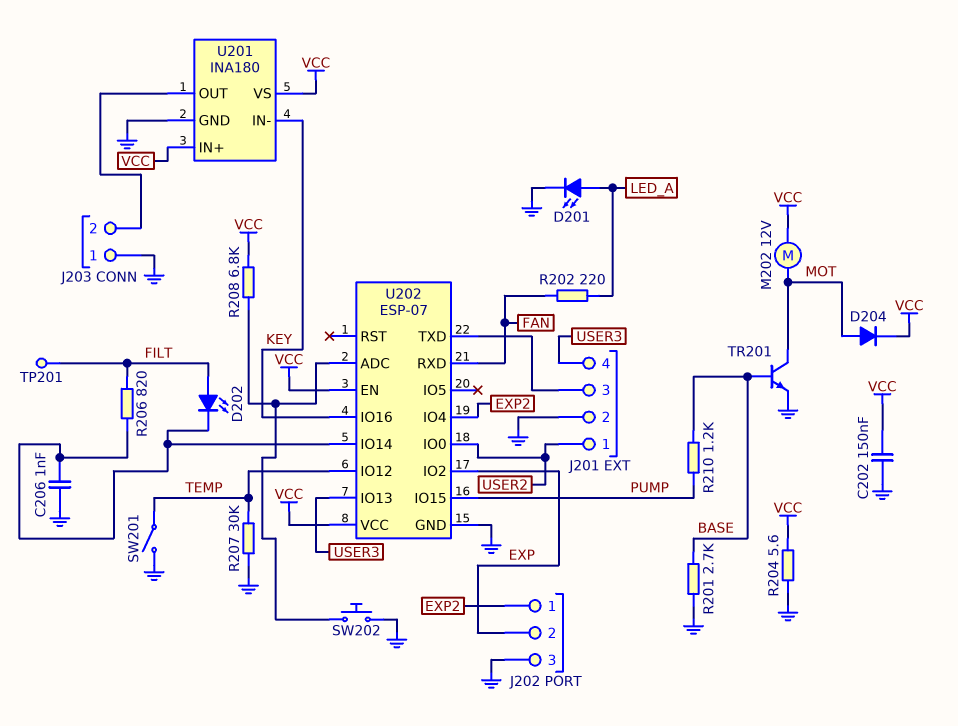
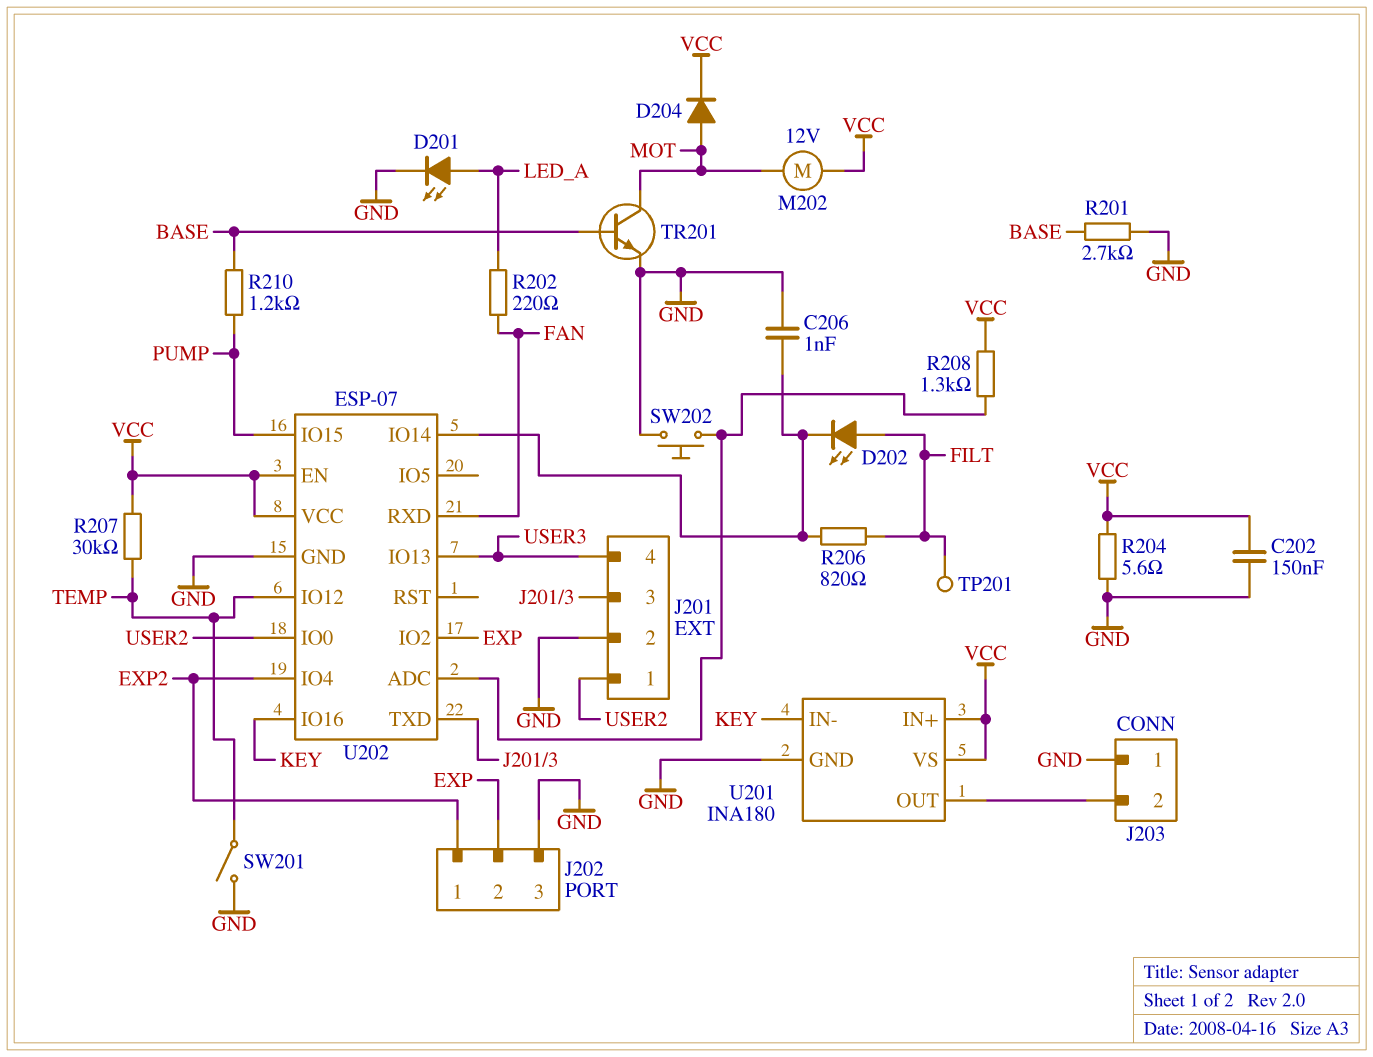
R207: 30k (GND, TEMP) -> 30k (TEMP, VCC)
R208: 6.8k (U202/ADC, VCC) -> 1.3k (U202/ADC, VCC)

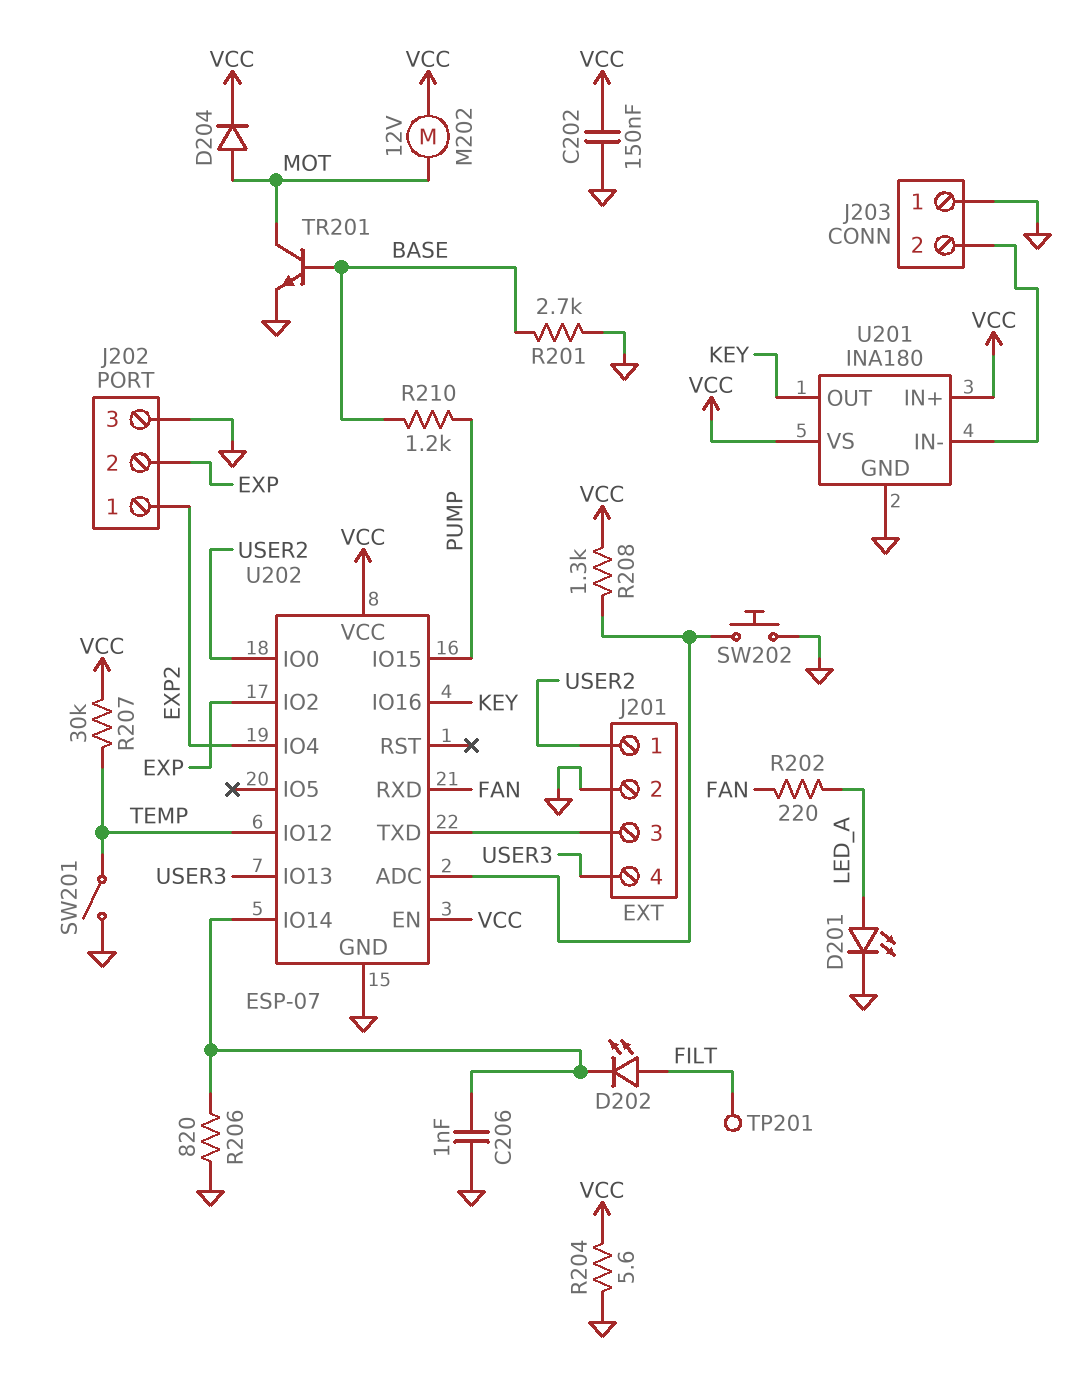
R206: 820 (FILT, U202/IO14) -> 820 (GND, U202/IO14)
U201 pin IN-: KEY -> J203/2
U201 pin OUT: J203/2 -> KEY

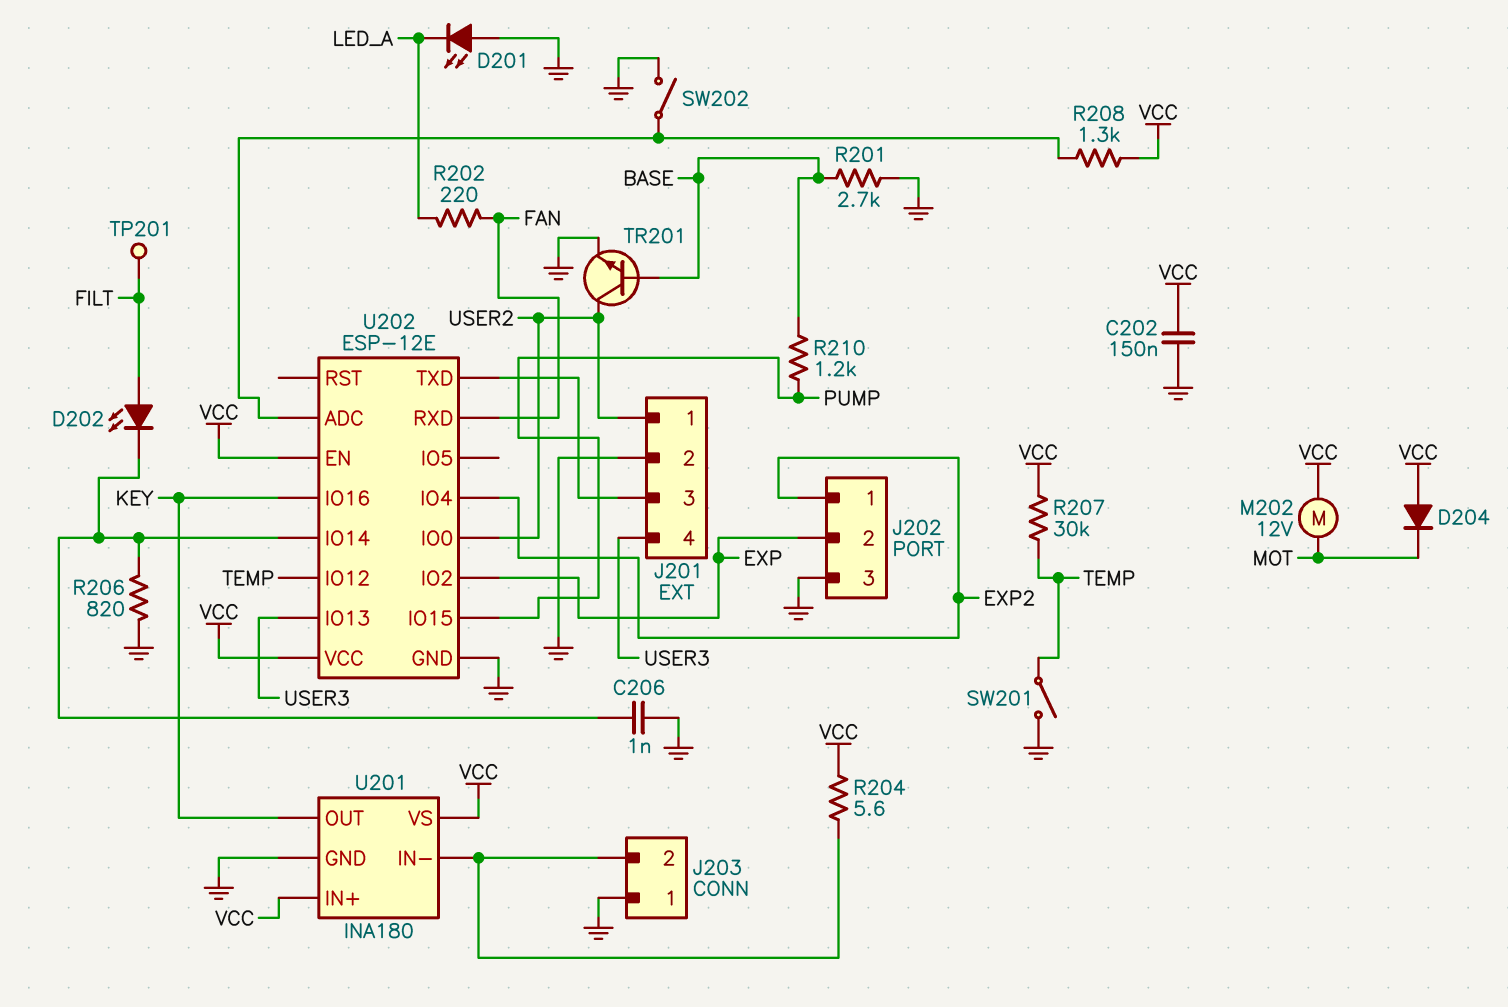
D201: LED (A LED_A, K GND) -> LED (A GND, K LED_A)
D204: diode (A MOT, K VCC) -> diode (A VCC, K MOT)
R204: 5.6 (GND, VCC) -> 5.6 (J203/2, VCC)
SW202: button (GND, U202/ADC) -> switch (GND, U202/ADC)
TR201: NPN (B BASE, C MOT, E GND) -> NPN (B BASE, C USER2, E GND)
U202: ESP-07 -> ESP-12E

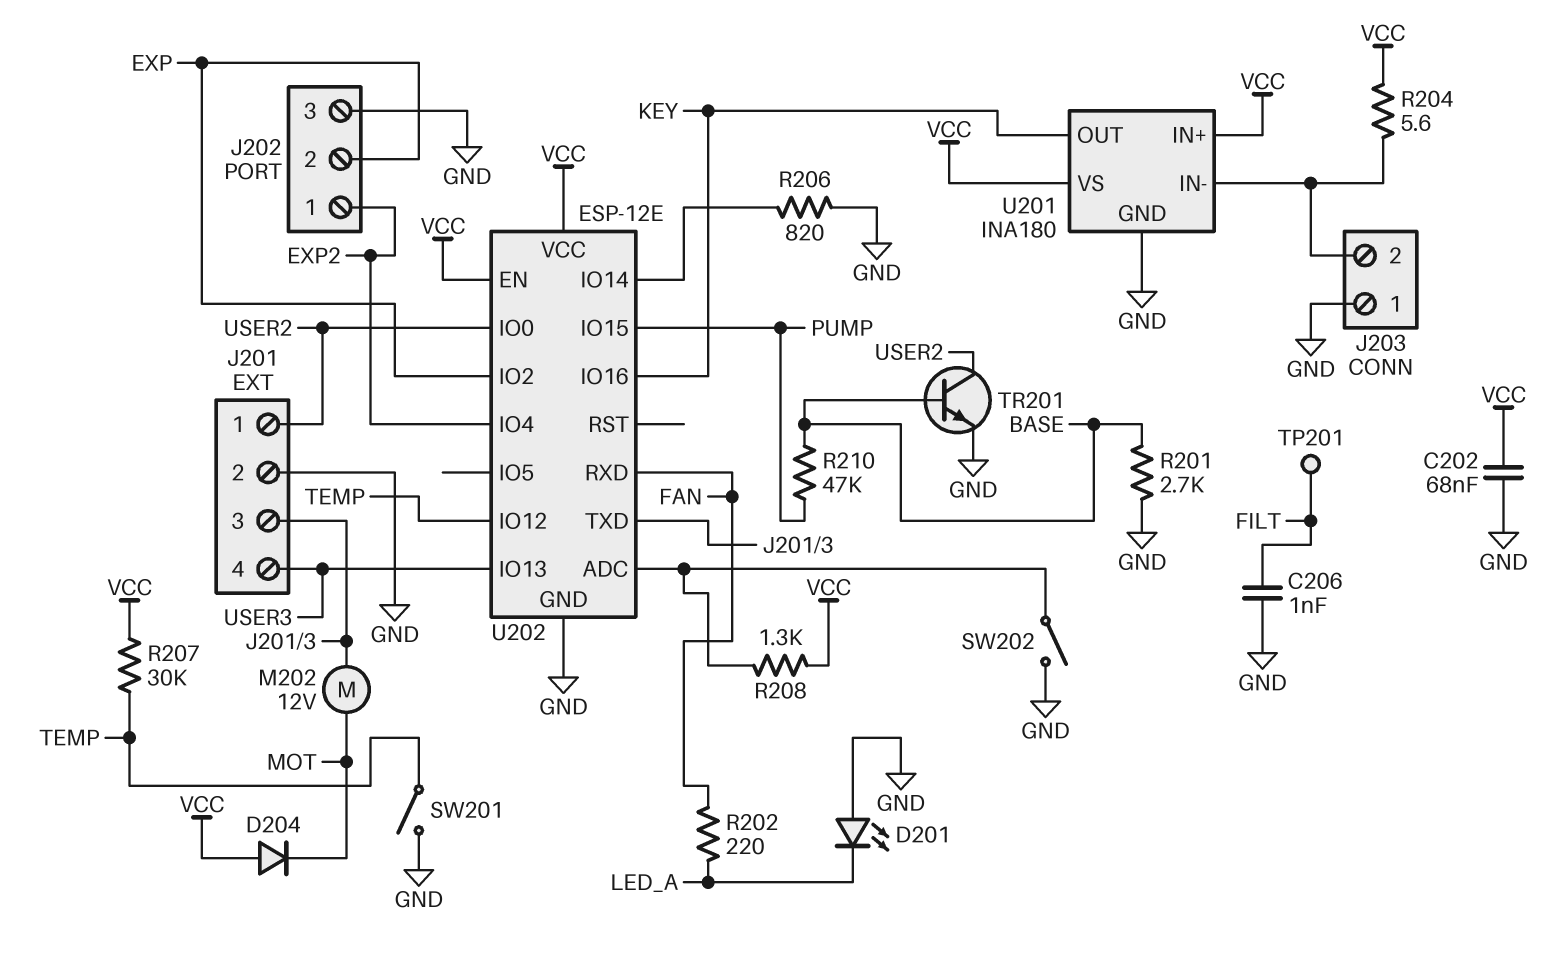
C202: 150nF (GND, VCC) -> 68nF (GND, VCC)
C206: 1nF (GND, U202/IO14) -> 1nF (FILT, GND)
D202: LED (A FILT, K U202/IO14) -> none
M202: motor 12V (MOT, VCC) -> motor 12V (J201/3, MOT)
R210: 1.2k (BASE, PUMP) -> 47k (BASE, PUMP)

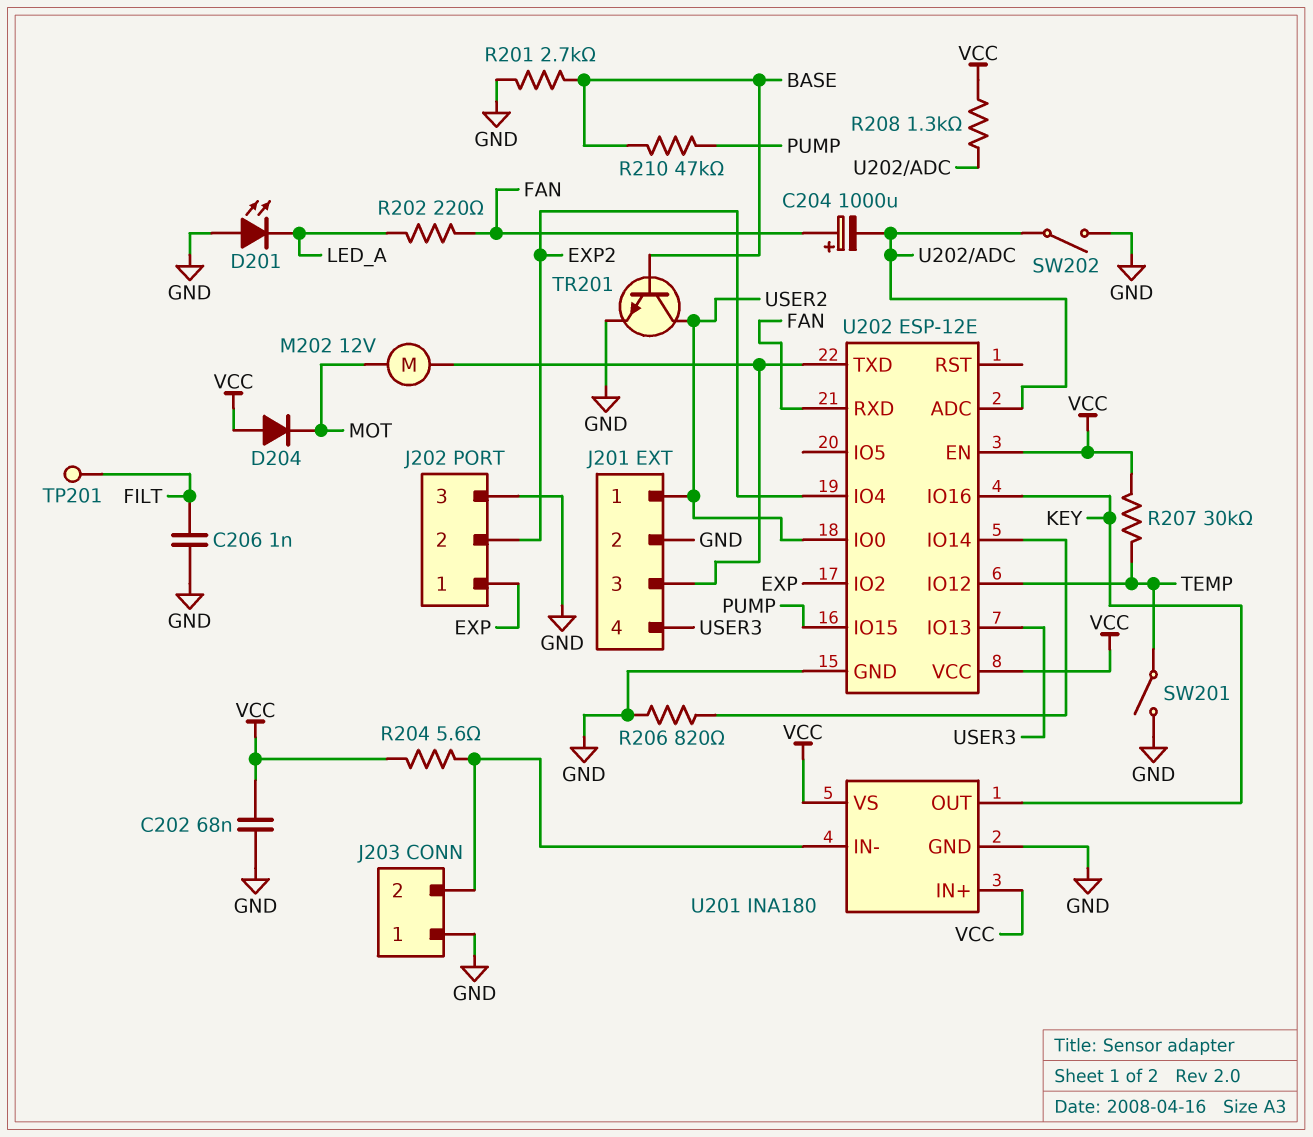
C204: none -> 1000uF (plus FAN, minus U202/ADC)
J202 pin 1: EXP2 -> EXP
J202 pin 2: EXP -> EXP2

